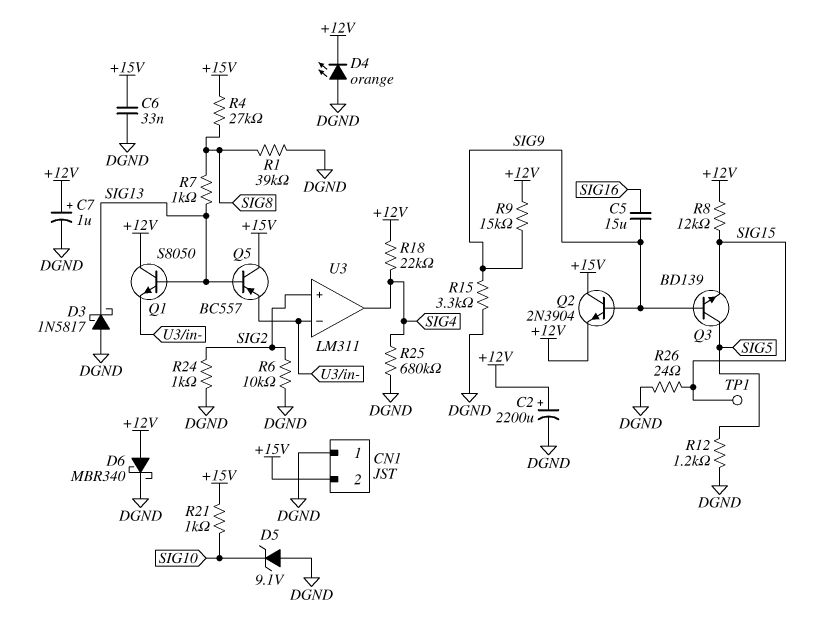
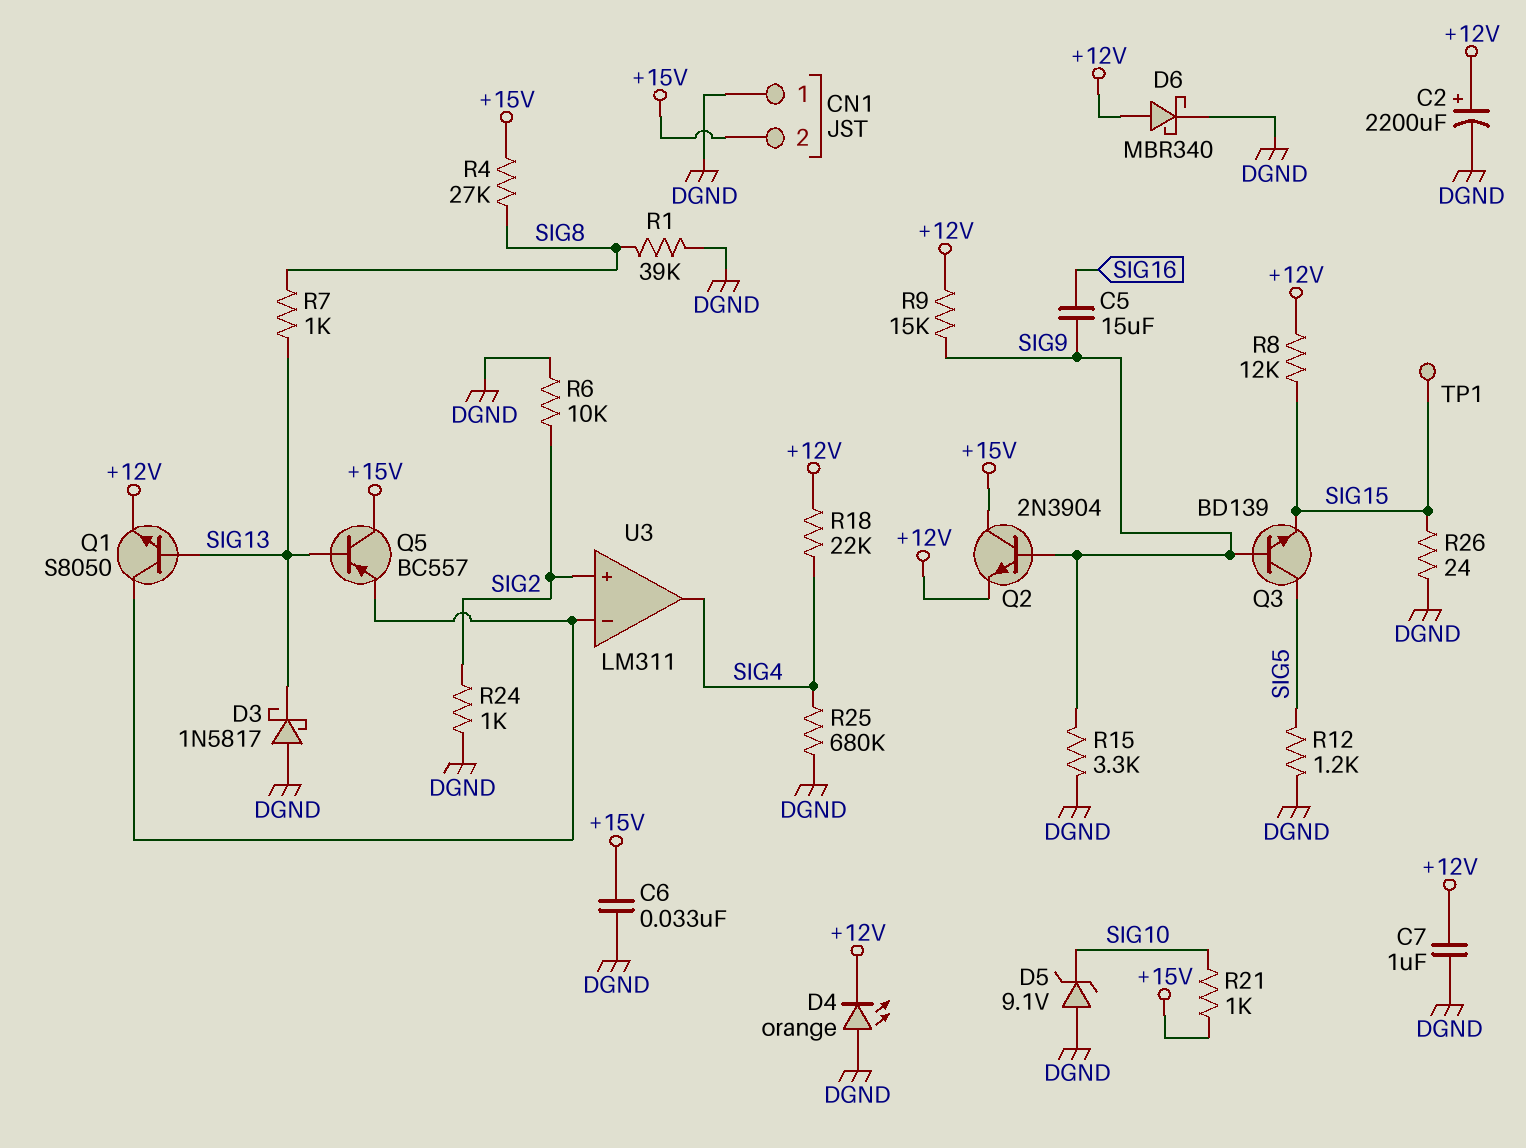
C7: 1uF (plus +12V, minus DGND) -> 1uF (+12V, DGND)
Q1: NPN S8050 (B SIG13, C +12V, E U3/in-) -> NPN S8050 (B SIG13, C U3/in-, E +12V)

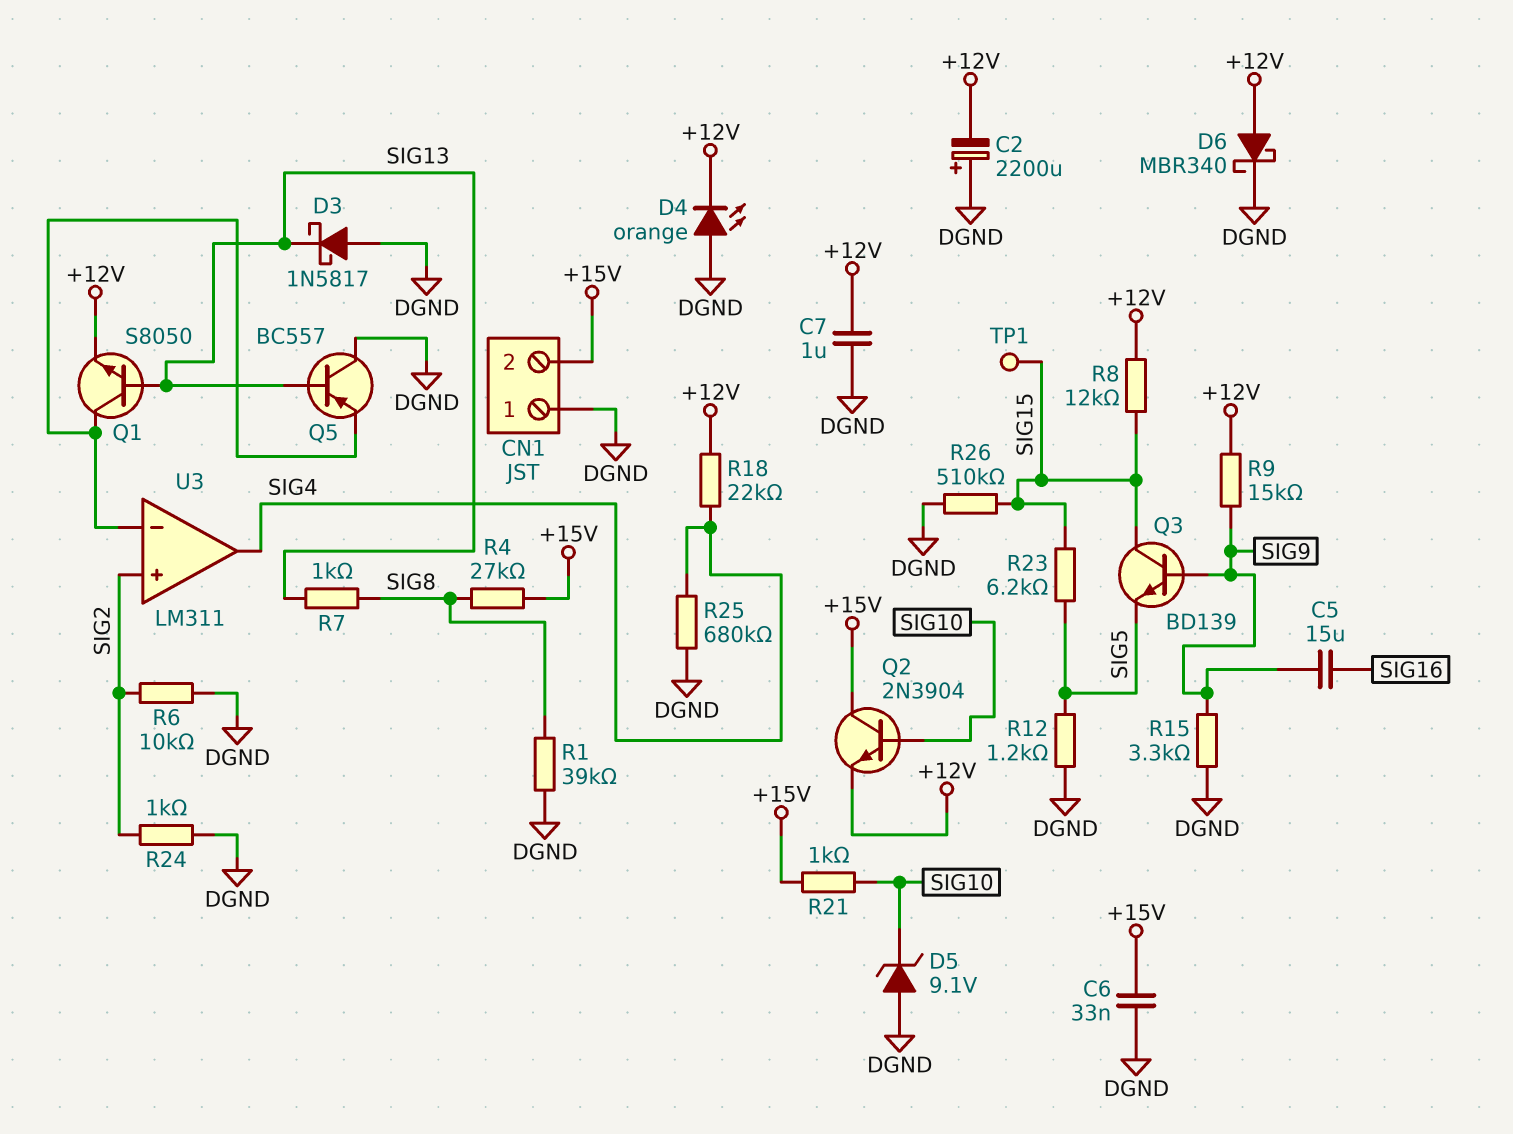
C2: 2200uF (plus +12V, minus DGND) -> 2200uF (plus DGND, minus +12V)
Q2: NPN 2N3904 (B SIG9, C +15V, E +12V) -> NPN 2N3904 (B SIG10, C +15V, E +12V)
Q3: NPN BD139 (B SIG9, C SIG5, E SIG15) -> NPN BD139 (B SIG9, C SIG15, E SIG5)
Q5: PNP BC557 (B SIG13, C +15V, E U3/in-) -> PNP BC557 (B SIG13, C DGND, E U3/in-)
R23: none -> 6.2k (SIG5, SIG15)
R26: 24 (DGND, SIG15) -> 510k (DGND, SIG15)

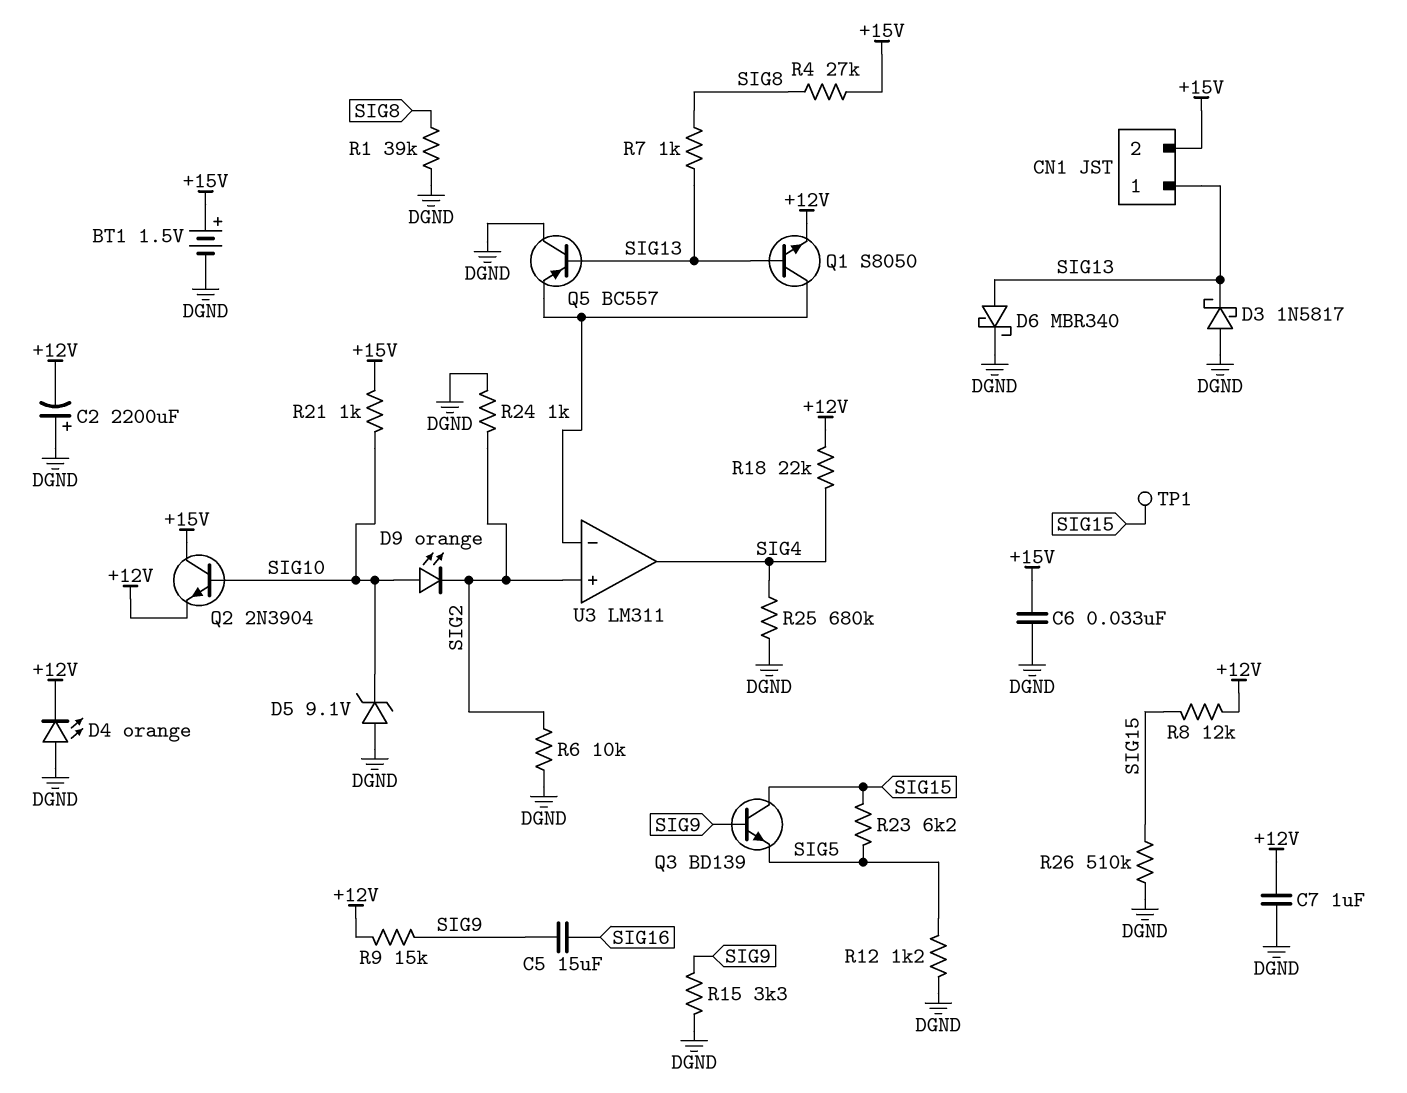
BT1: none -> 1.5V (plus +15V, minus DGND)
CN1 pin 1: DGND -> SIG13
D6: schottky MBR340 (A +12V, K DGND) -> schottky MBR340 (A SIG13, K DGND)
D9: none -> LED orange (A SIG10, K SIG2)

